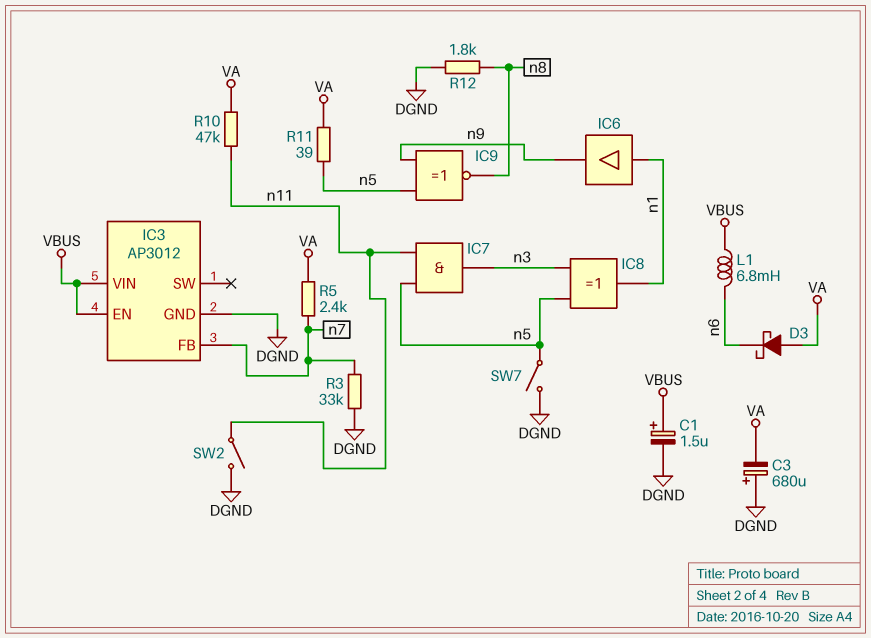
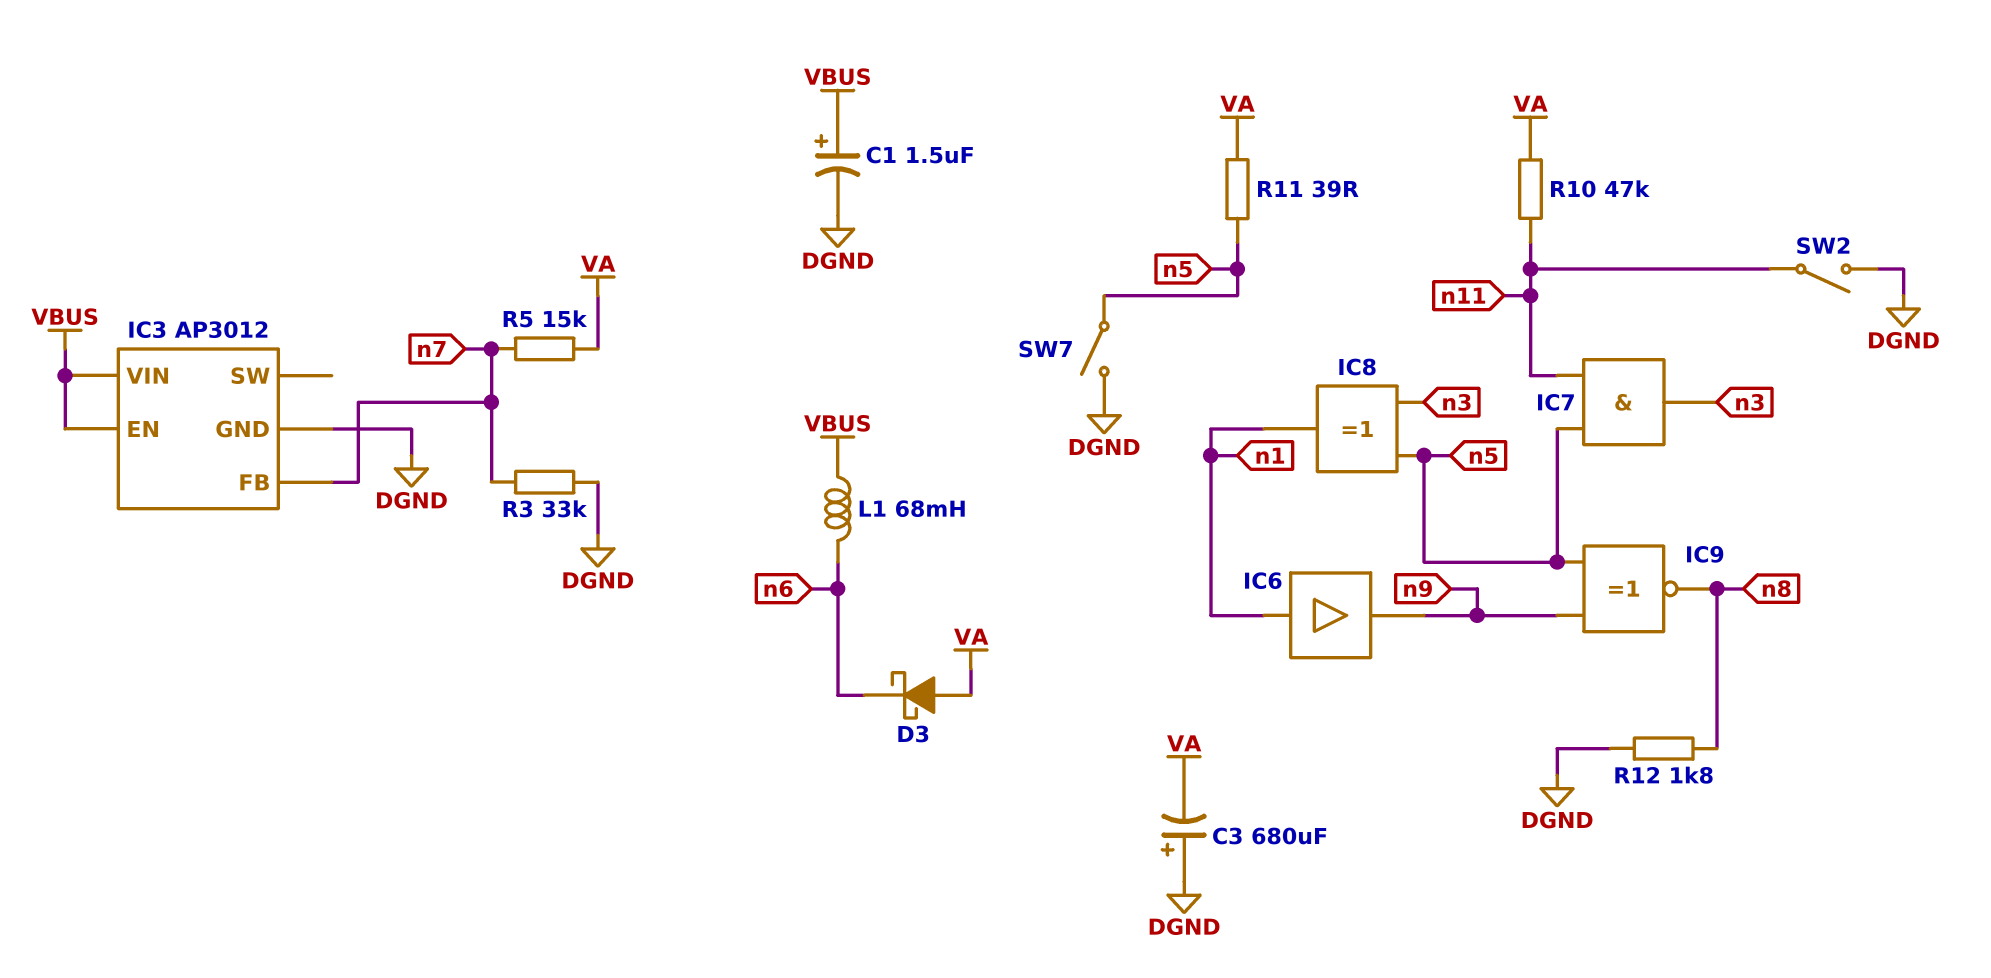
L1: 6.8mH (VBUS, n6) -> 68mH (VBUS, n6)
R5: 2.4k (VA, n7) -> 15k (VA, n7)

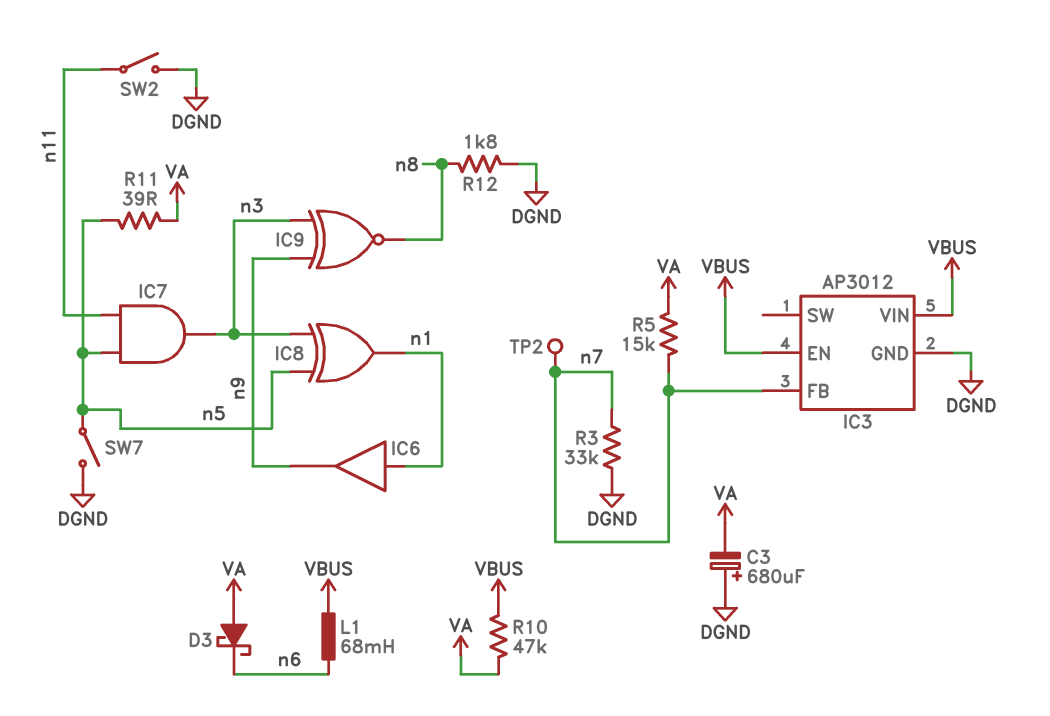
C1: 1.5uF (plus VBUS, minus DGND) -> none
IC9: XNOR (in n5, in n9, out n8) -> XNOR (in n3, in n9, out n8)
R10: 47k (VA, n11) -> 47k (VA, VBUS)
TP2: none -> test point (n7)

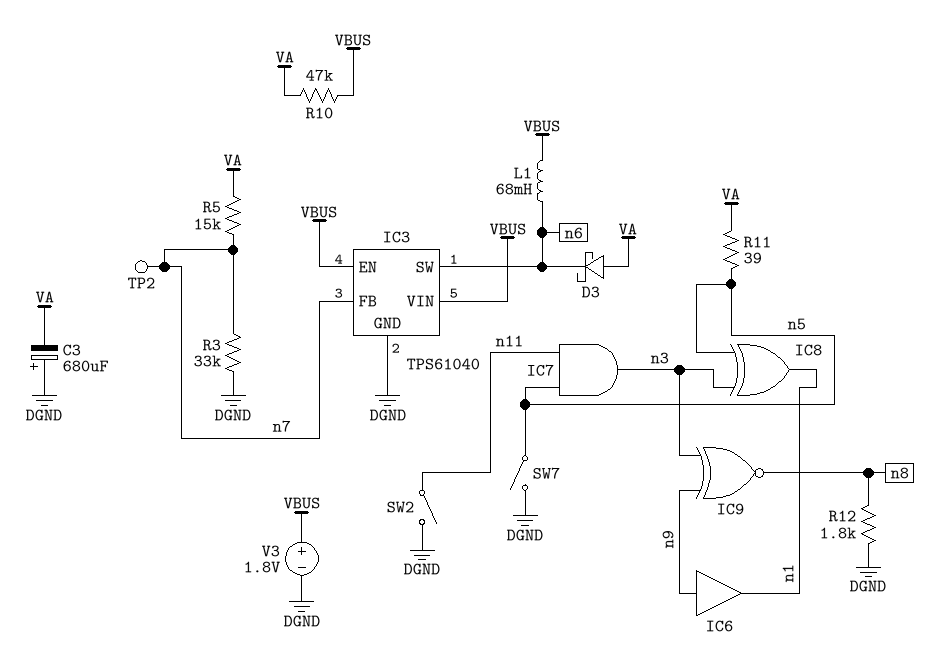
IC3: AP3012 -> TPS61040
IC3 pin SW: none -> n6
IC6: buffer (in n1, out n9) -> buffer (in n9, out n1)
V3: none -> 1.8V (plus VBUS, minus DGND)

